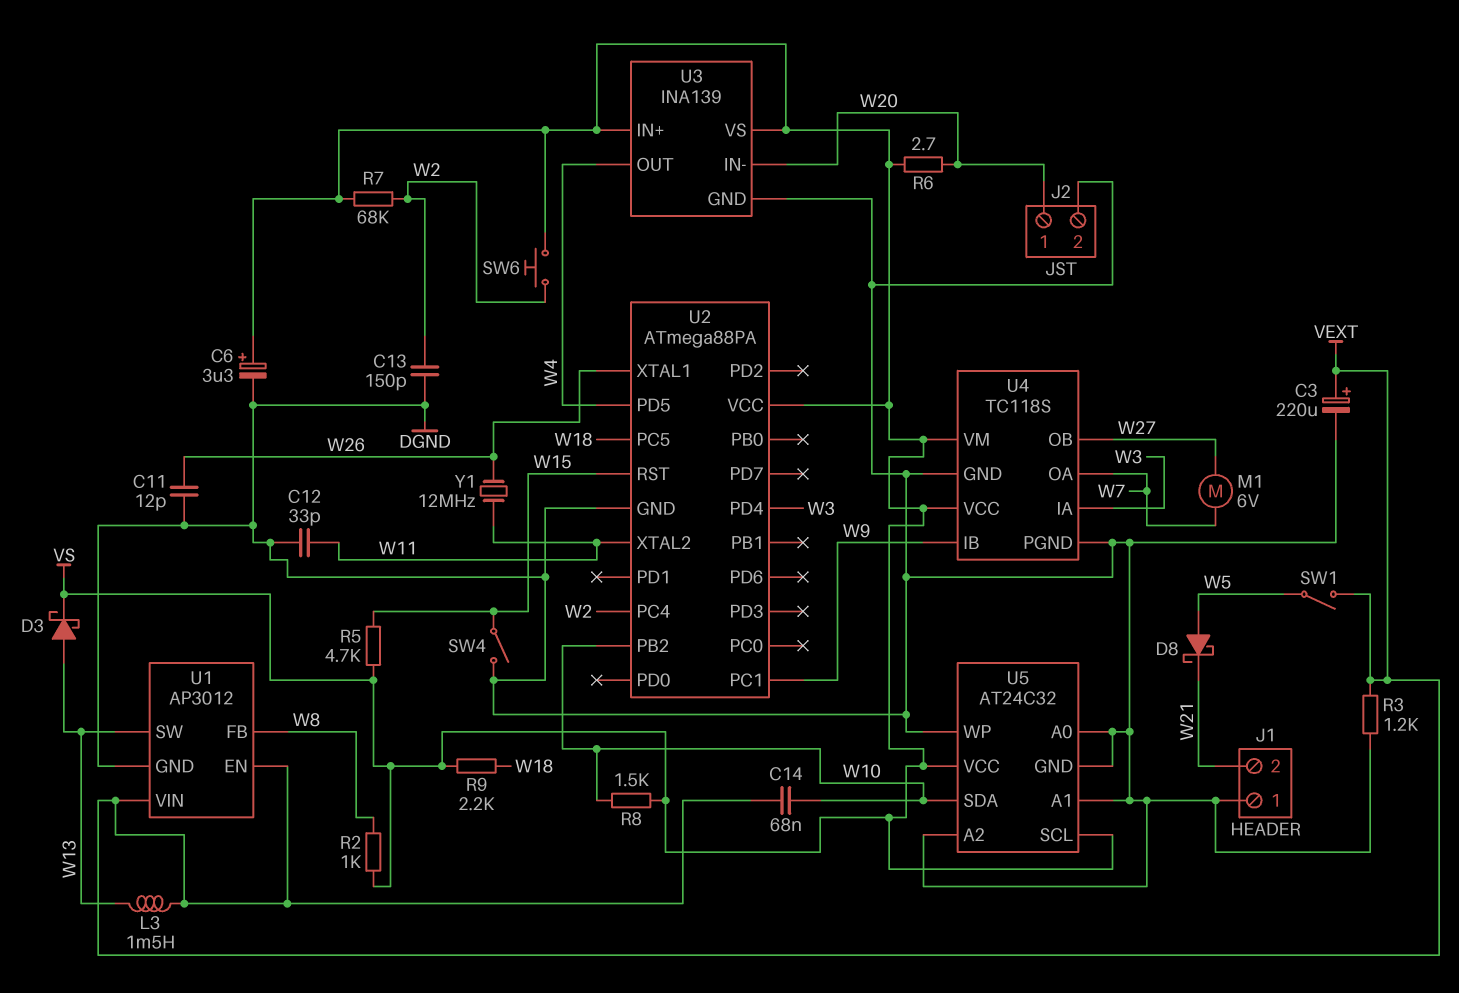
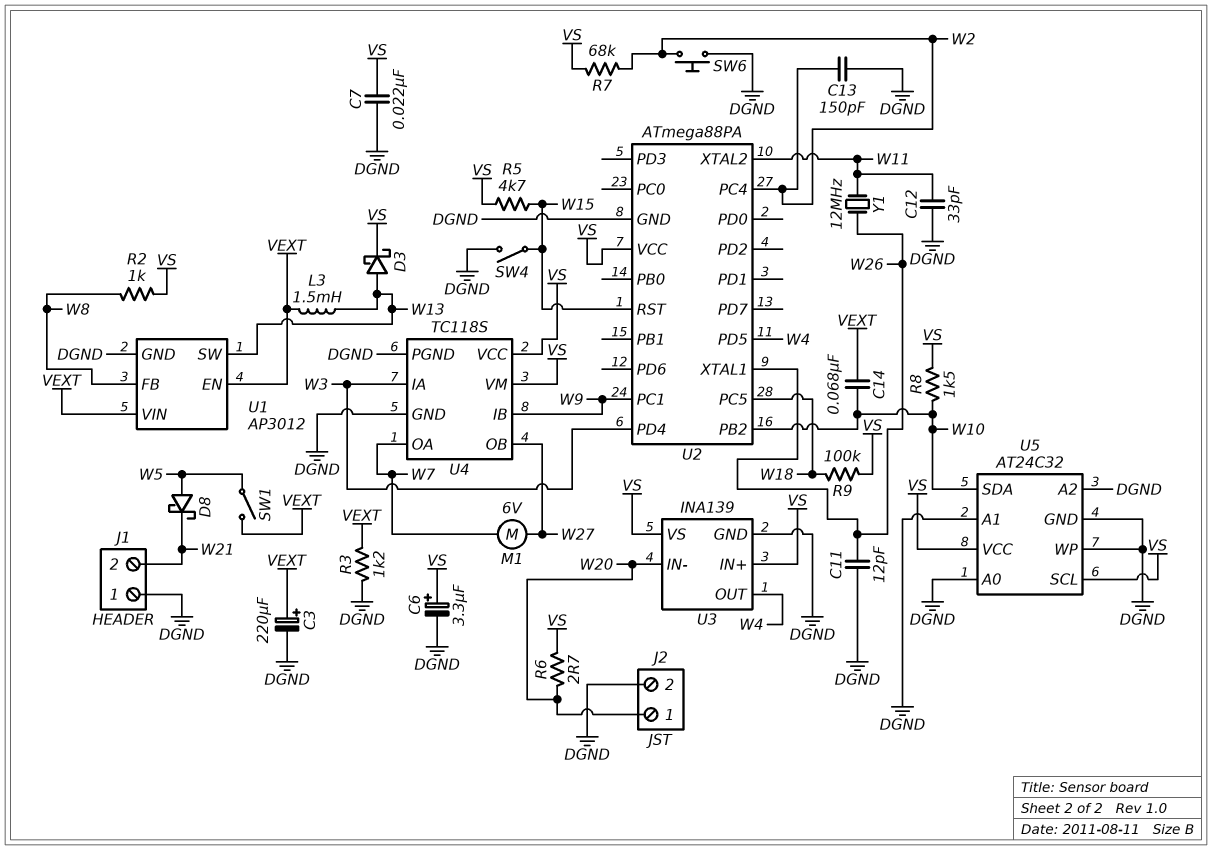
C7: none -> 22nF (DGND, VS)
R9: 2.2k (VS, W18) -> 100k (VS, W18)
SW6: button (VS, W2) -> button (DGND, W2)

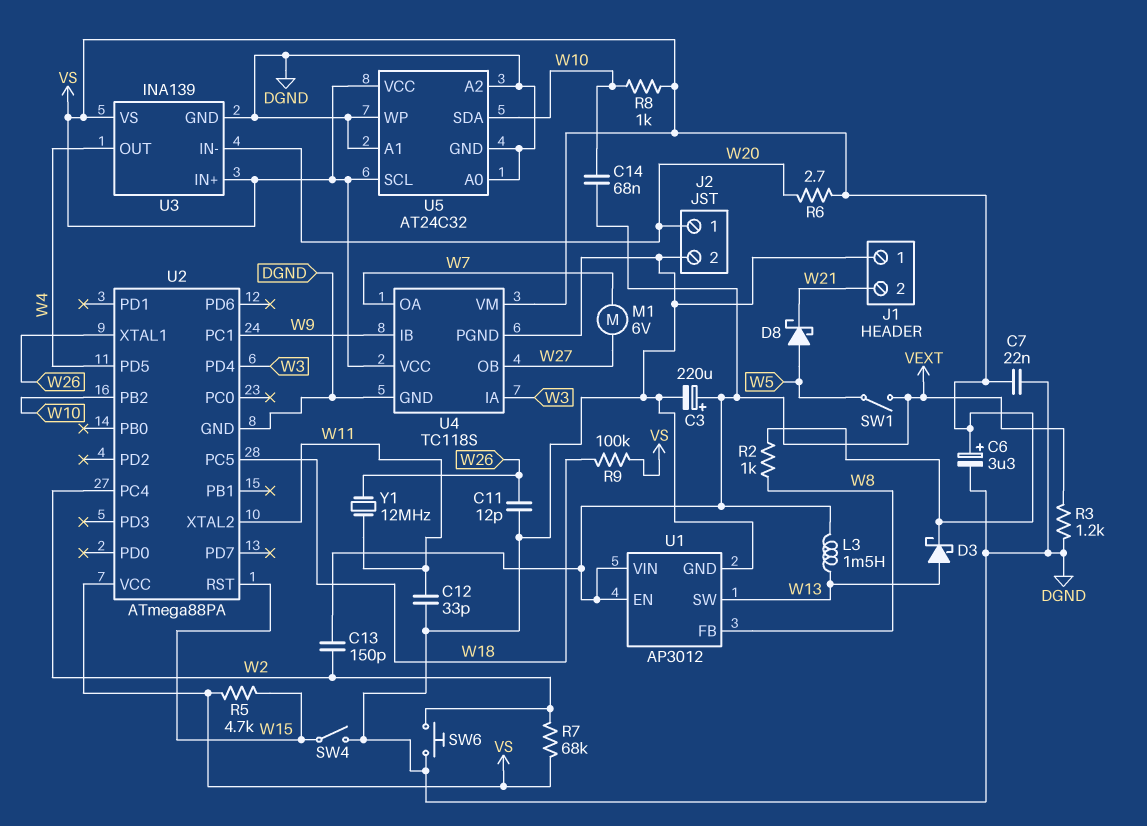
C13: 150pF (DGND, W2) -> 150pF (VEXT, W2)
R8: 1.5k (VS, W10) -> 1k (VS, W10)

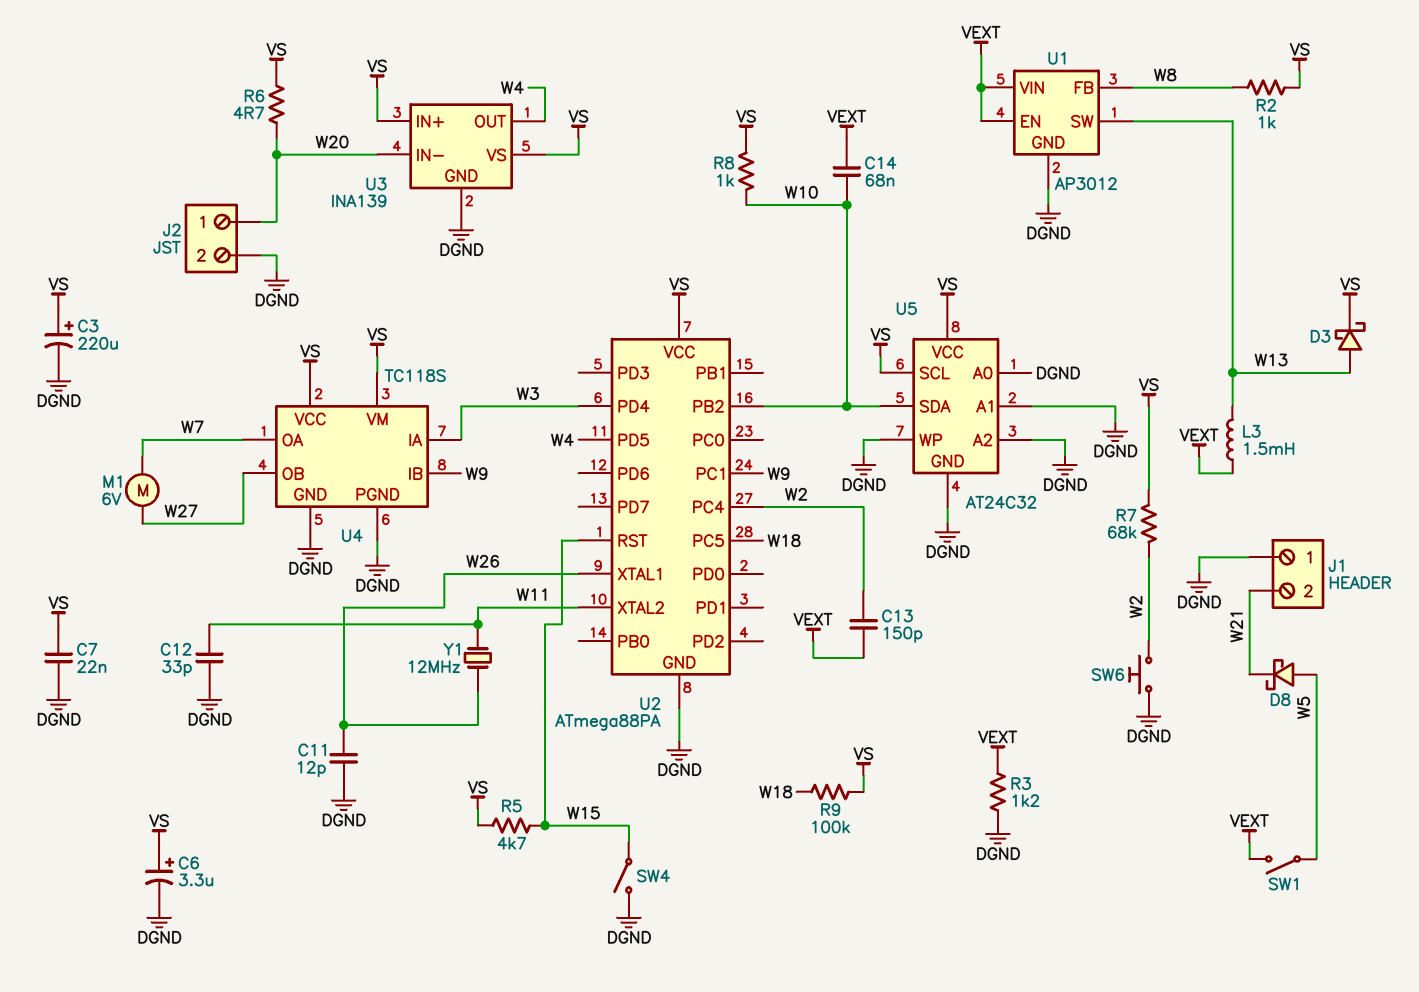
C3: 220uF (plus VEXT, minus DGND) -> 220uF (plus VS, minus DGND)
R6: 2.7 (VS, W20) -> 4.7 (VS, W20)

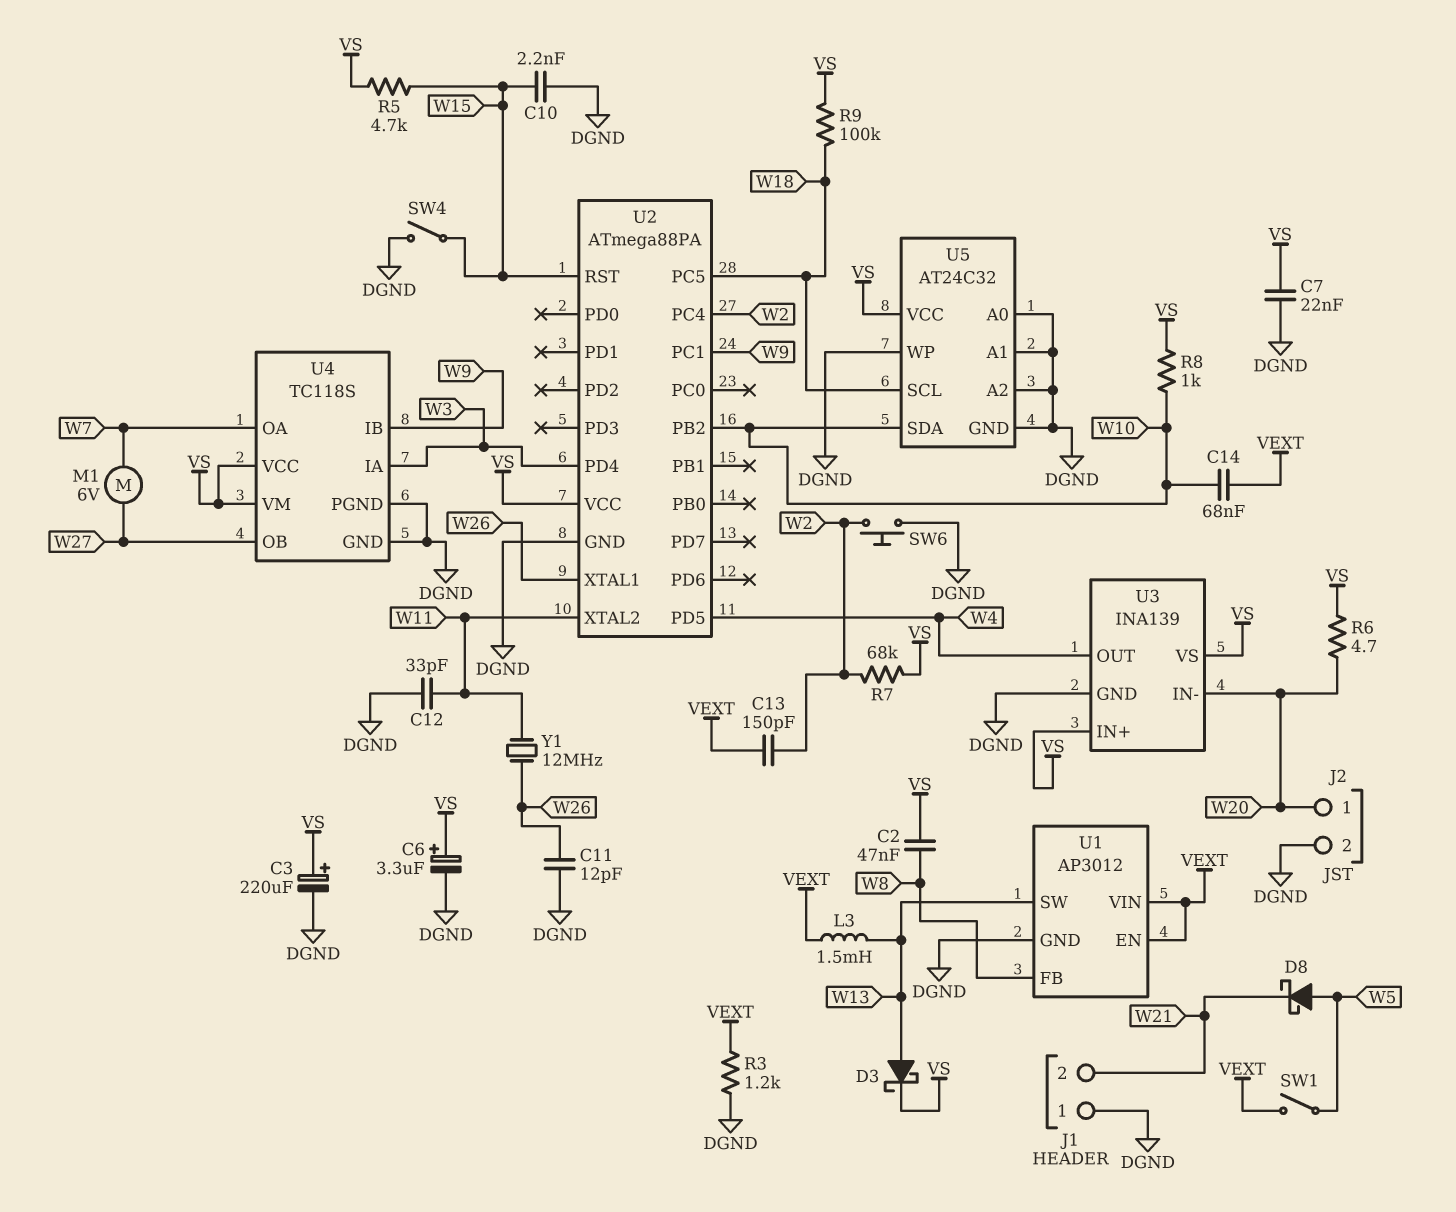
C2: none -> 47nF (VS, W8)
C10: none -> 2.2nF (DGND, W15)
R2: 1k (VS, W8) -> none
U5 pin SCL: VS -> W18

